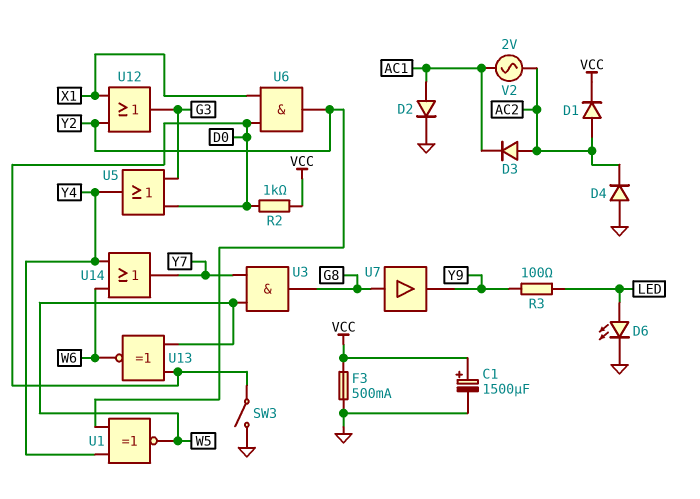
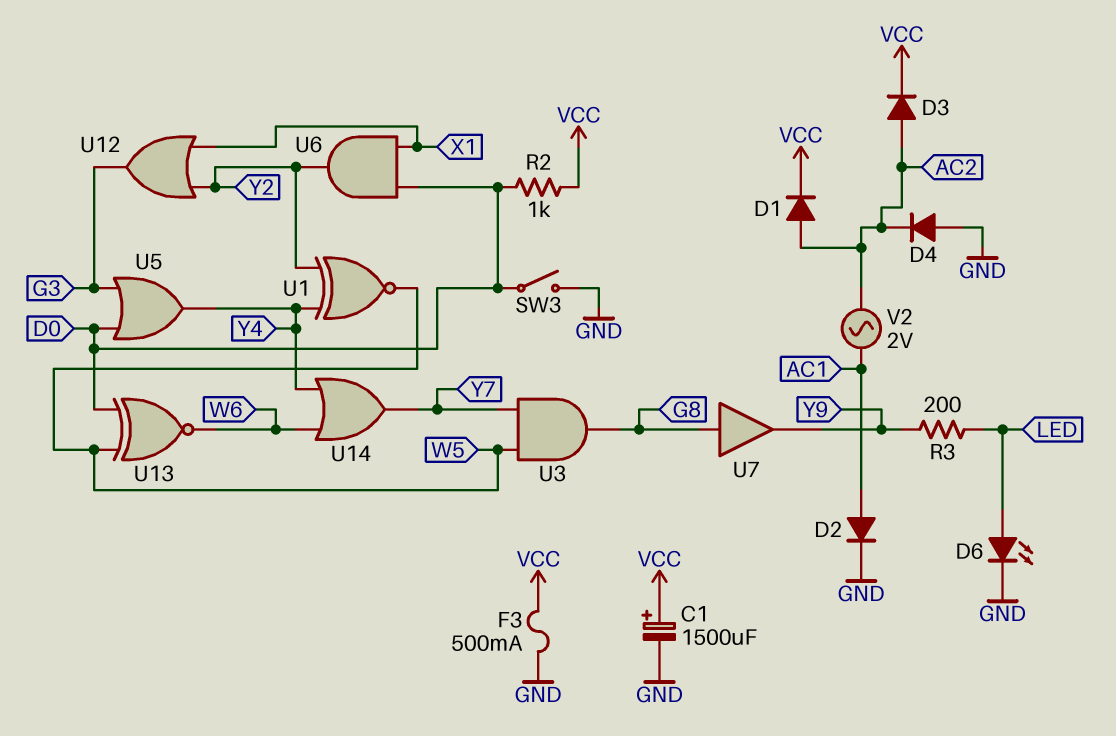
D3: diode (A AC2, K AC1) -> diode (A AC2, K VCC)
R3: 100 (LED, Y9) -> 200 (LED, Y9)

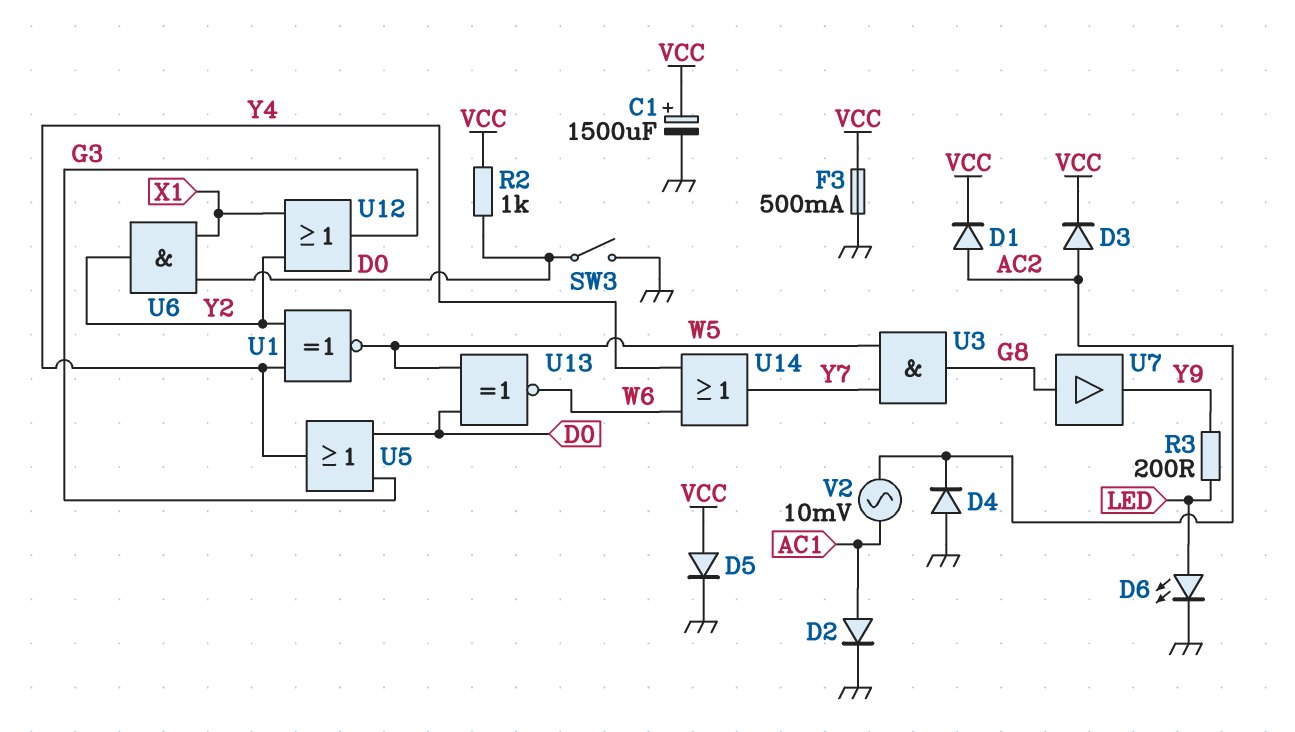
D5: none -> diode (A VCC, K GND)
V2: AC 2V (AC1, AC2) -> AC 10mV (AC1, AC2)

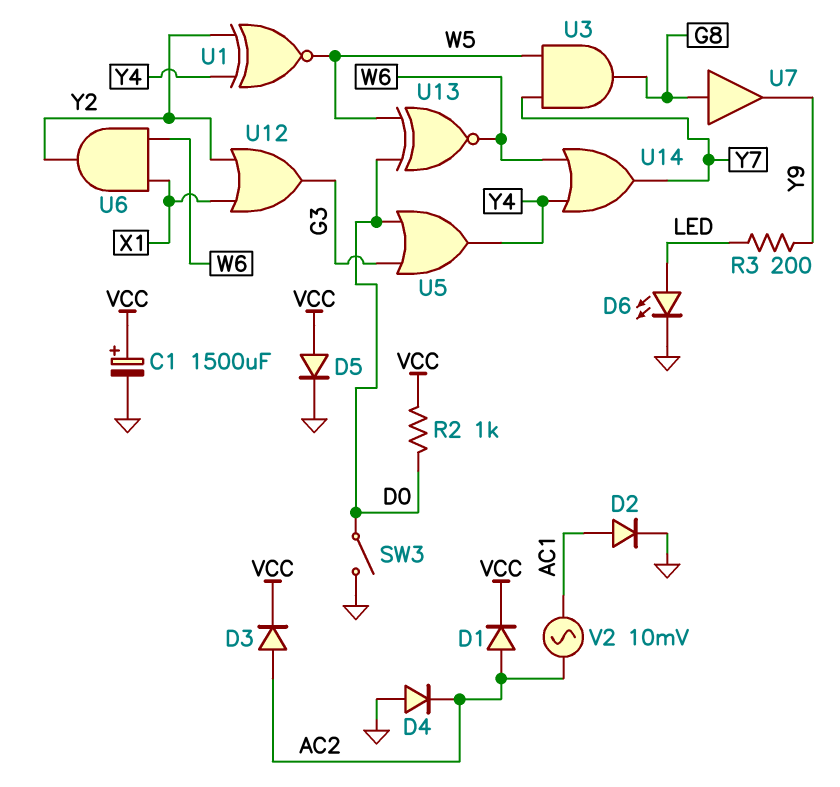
F3: 500mA (GND, VCC) -> none
U6: AND (in D0, in X1, out Y2) -> AND (in W6, in X1, out Y2)

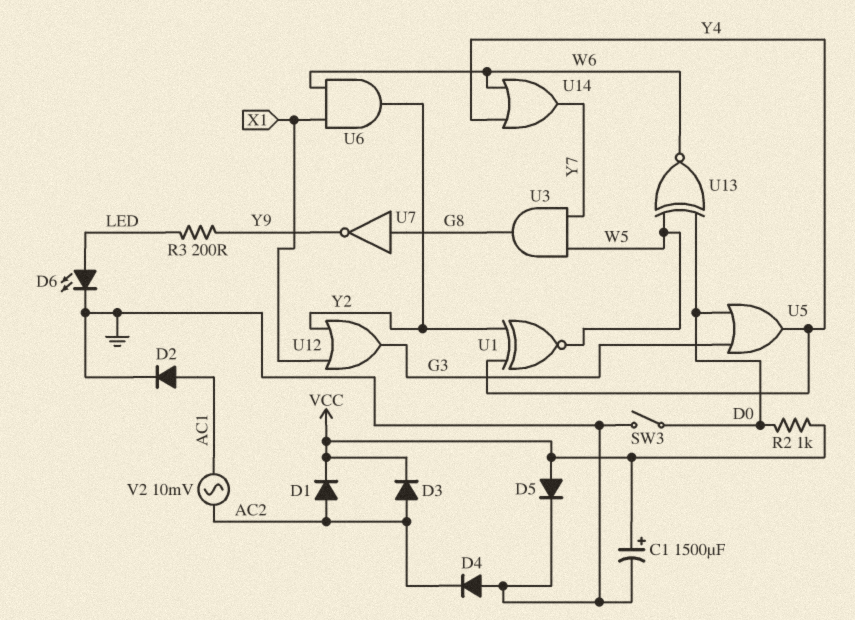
U7: buffer (in G8, out Y9) -> NOT (in G8, out Y9)

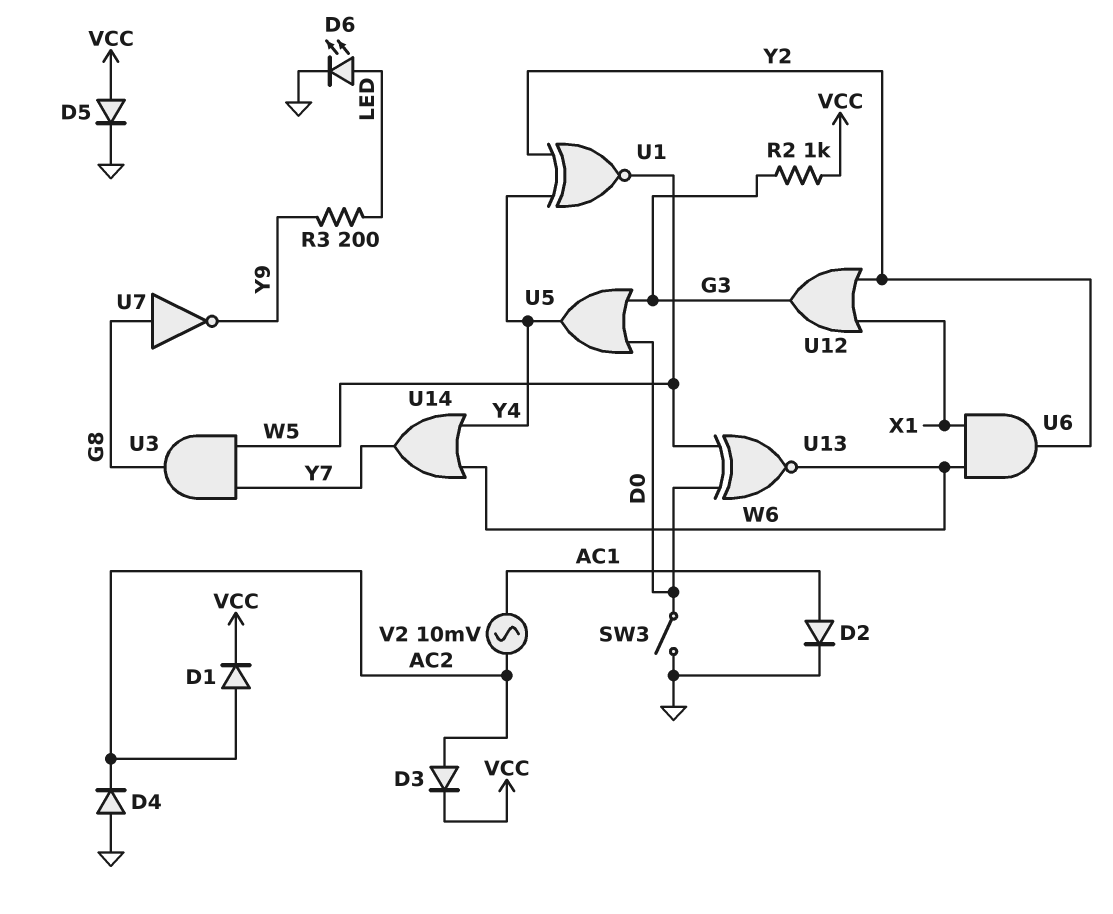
C1: 1500uF (plus VCC, minus GND) -> none
R2: 1k (D0, VCC) -> 1k (G3, VCC)

